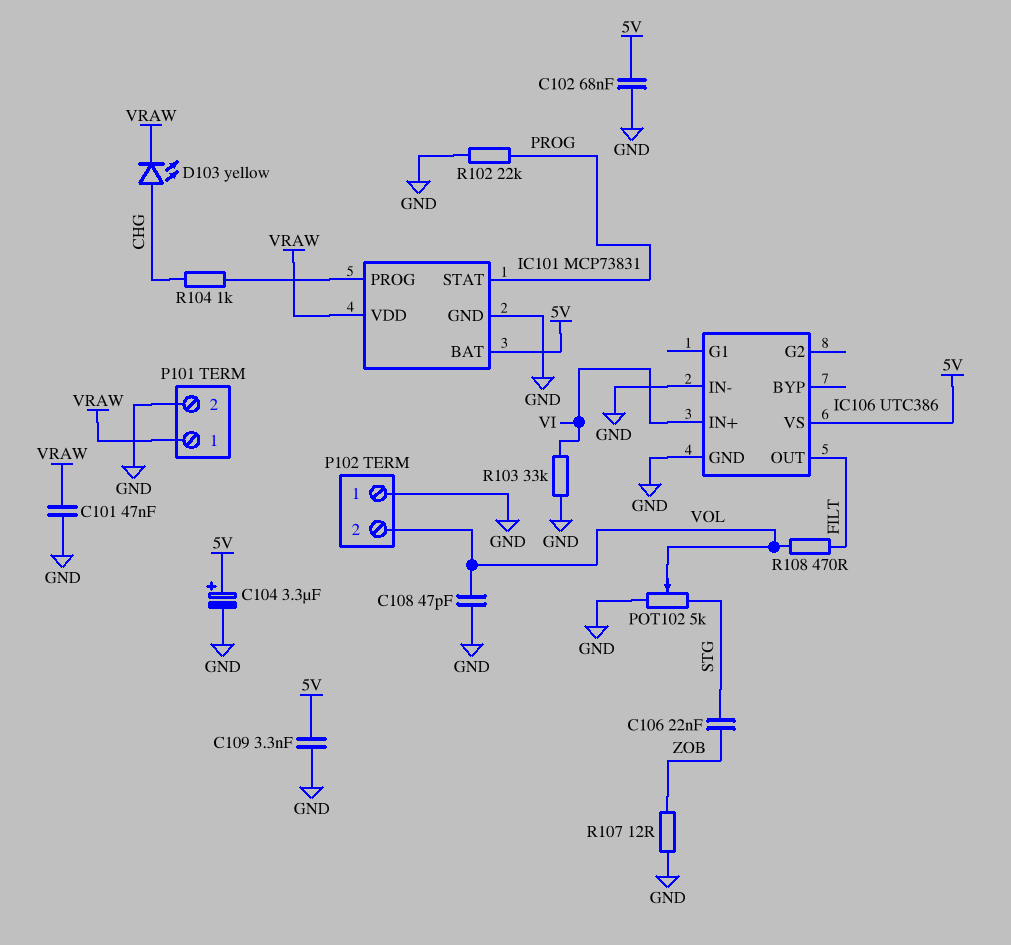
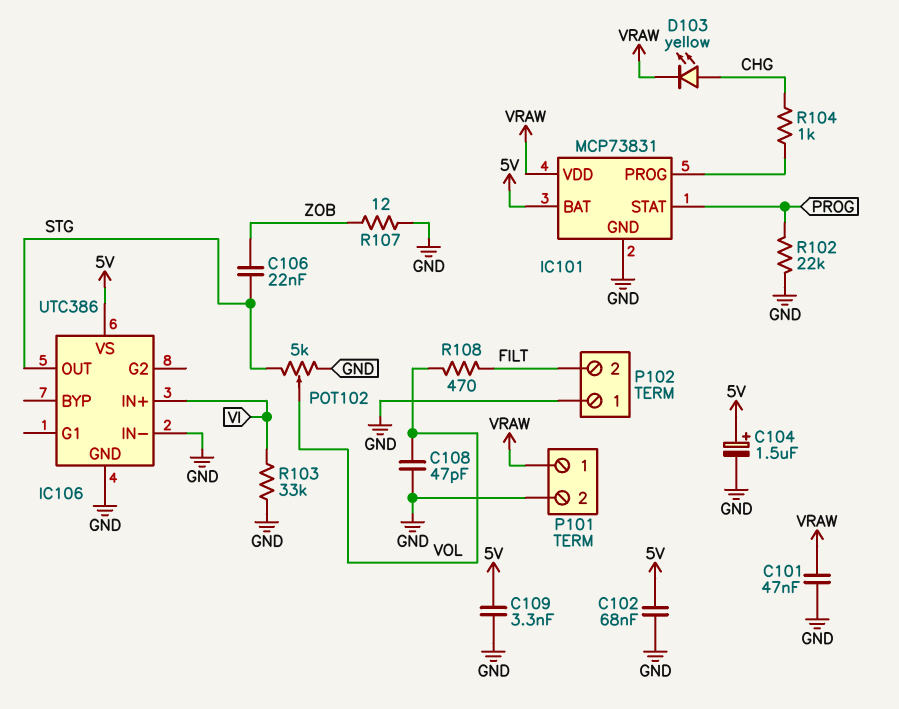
C104: 3.3uF (plus 5V, minus GND) -> 1.5uF (plus 5V, minus GND)
IC106 pin OUT: FILT -> STG
P102 pin 2: VOL -> FILT

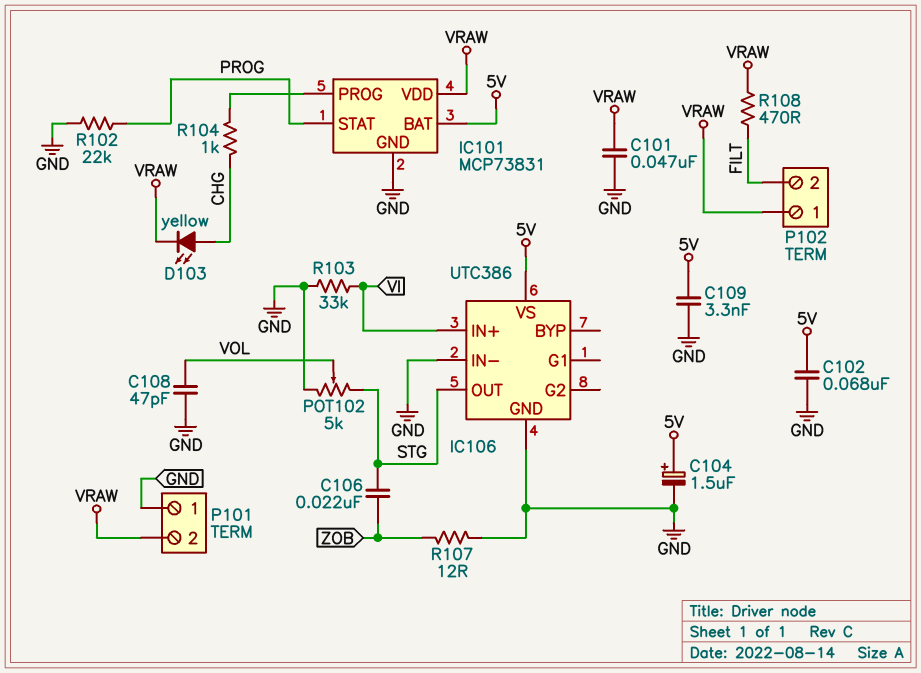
P101 pin 1: VRAW -> GND
P101 pin 2: GND -> VRAW
P102 pin 1: GND -> VRAW
R108: 470 (FILT, VOL) -> 470 (FILT, VRAW)

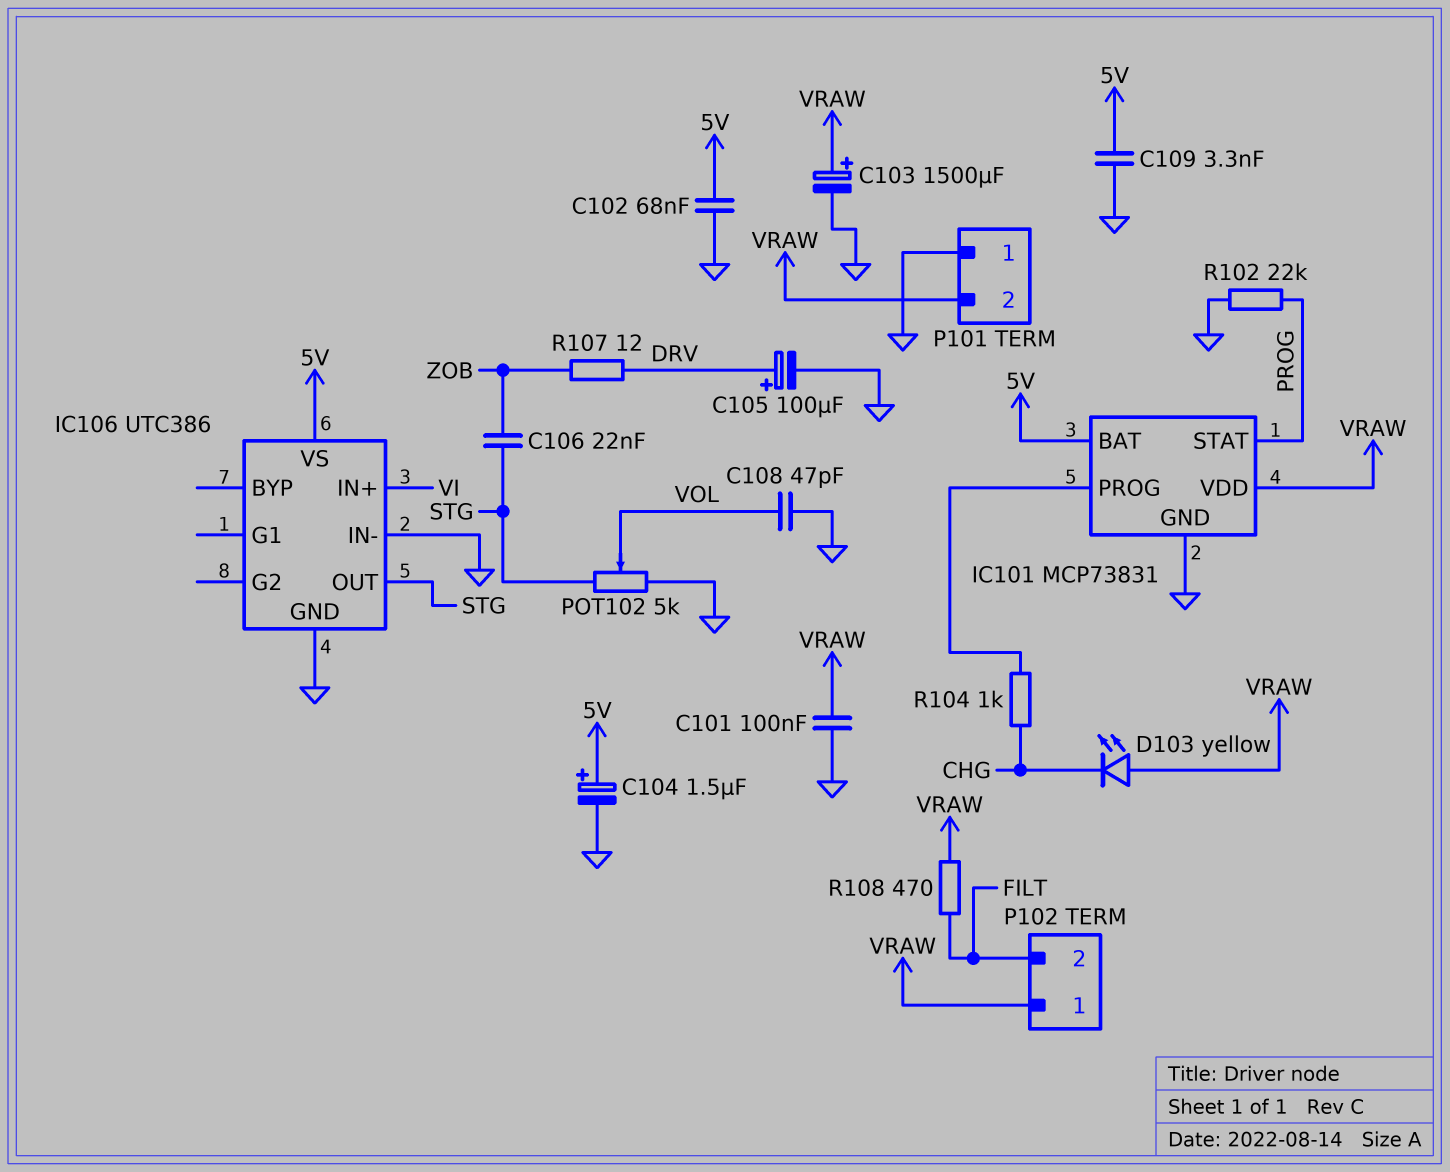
C101: 47nF (GND, VRAW) -> 100nF (GND, VRAW)
C103: none -> 1500uF (plus VRAW, minus GND)
C105: none -> 100uF (plus DRV, minus GND)
D103: LED yellow (A CHG, K VRAW) -> LED yellow (A VRAW, K CHG)
R103: 33k (GND, VI) -> none
R107: 12 (GND, ZOB) -> 12 (DRV, ZOB)

